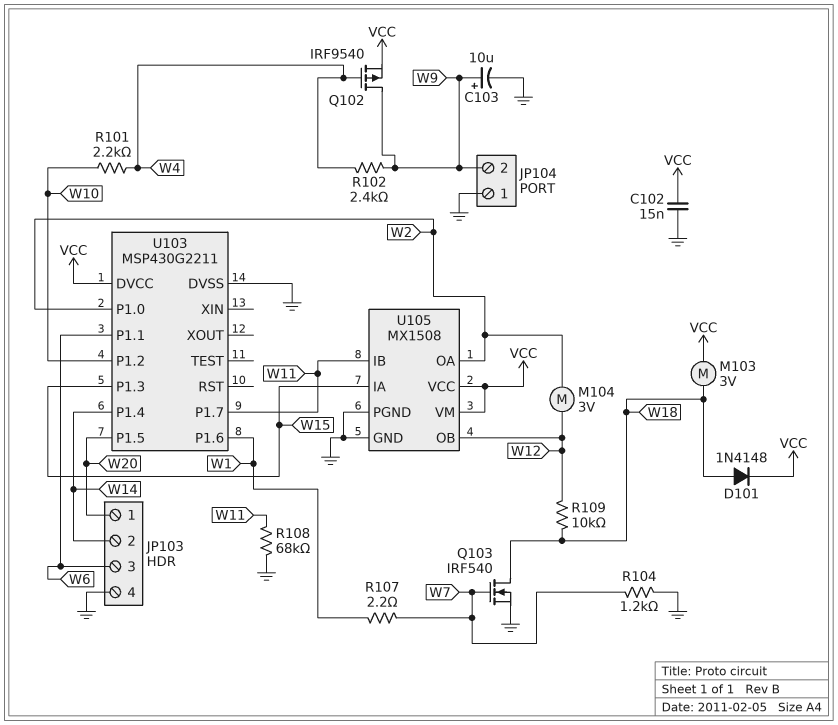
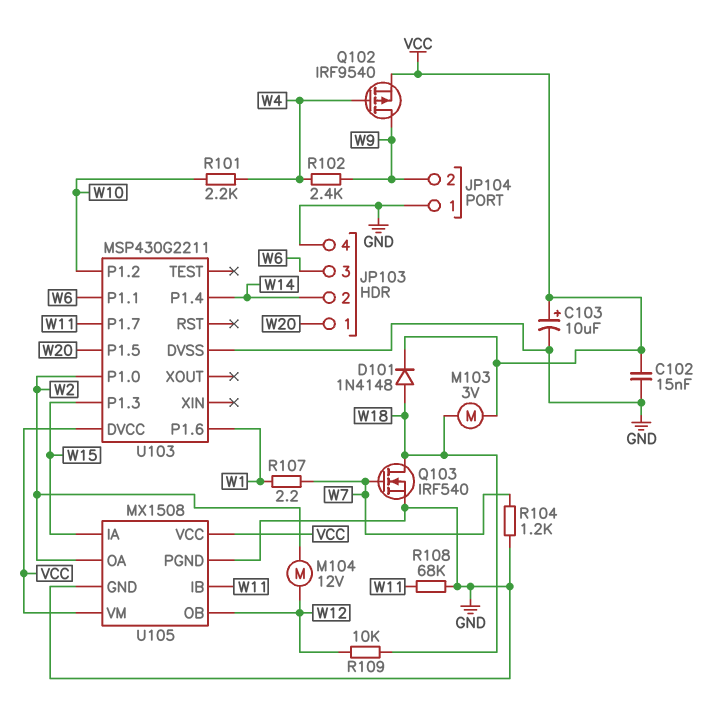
C103: 10uF (plus W9, minus GND) -> 10uF (plus VCC, minus GND)
M104: motor 3V (W2, W12) -> motor 12V (W2, W12)

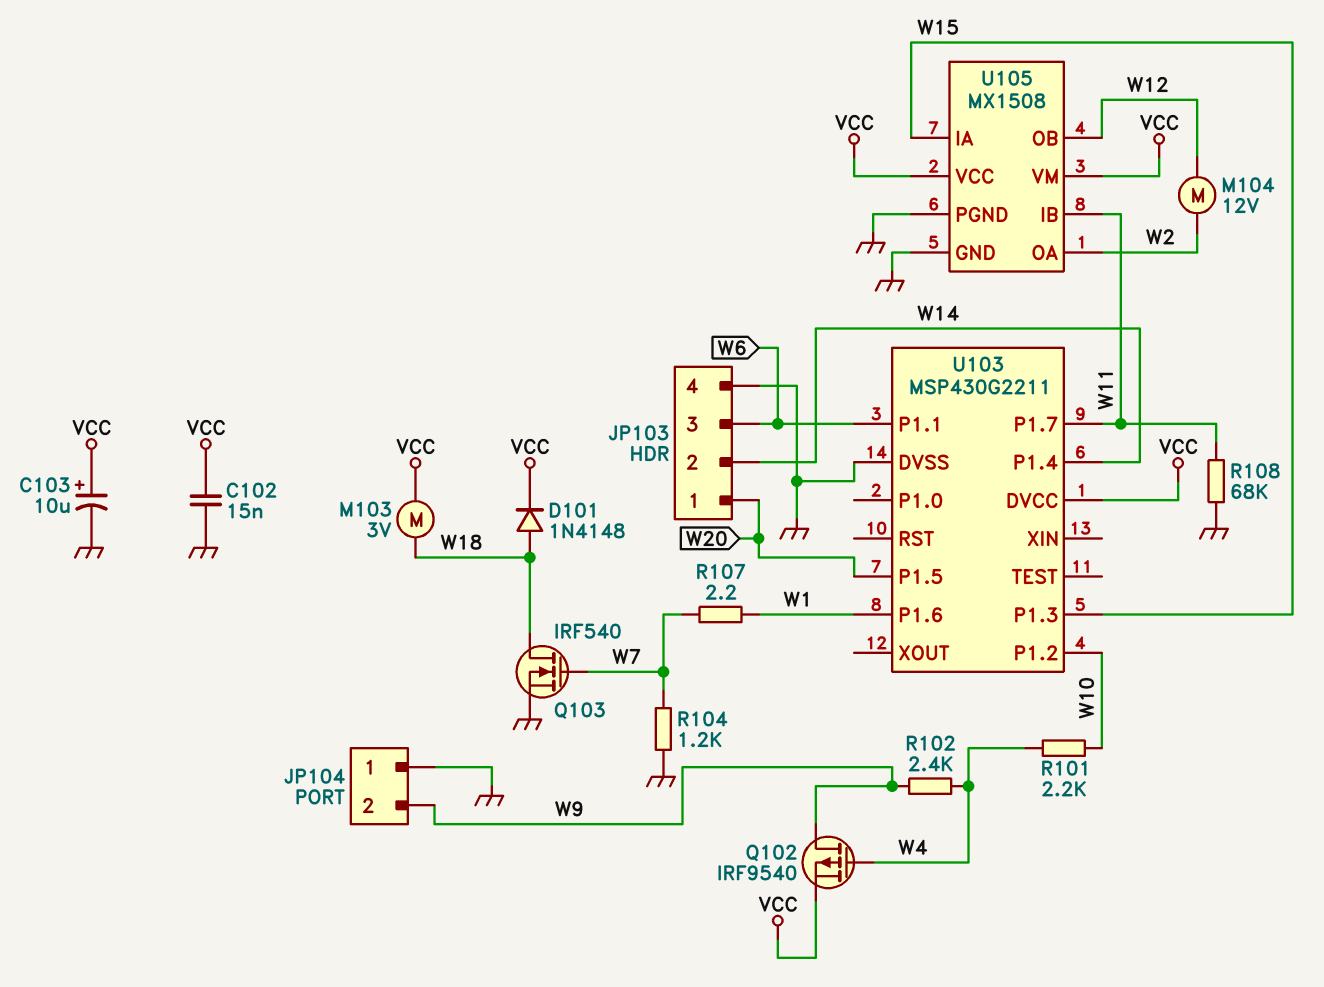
R109: 10k (W12, W18) -> none
U103 pin P1.0: W2 -> none

